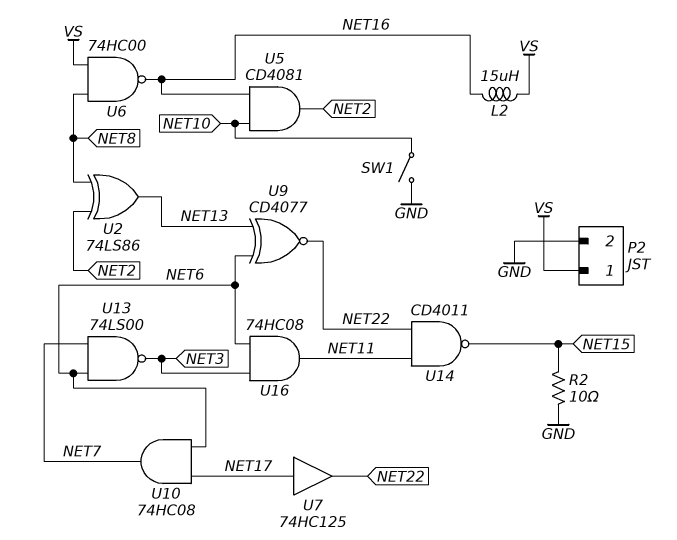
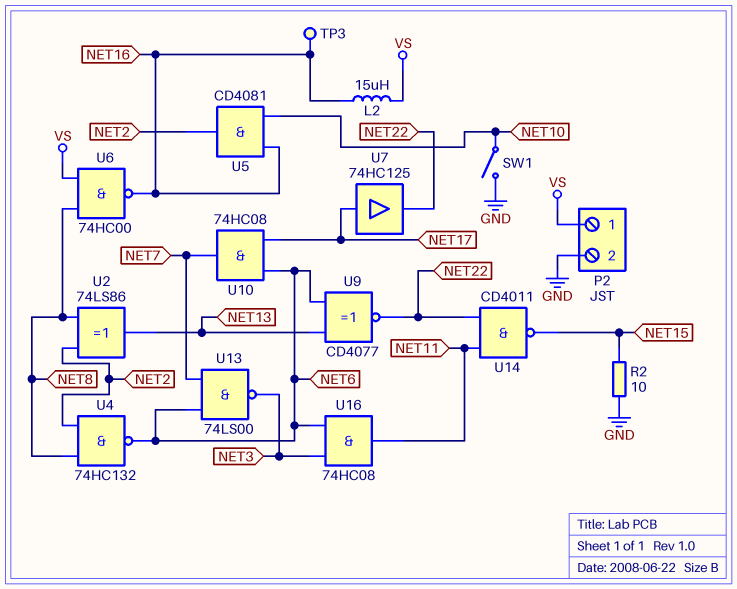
TP3: none -> test point (NET16)
U4: none -> NAND 74HC132 (in NET2, in NET8, out NET6)

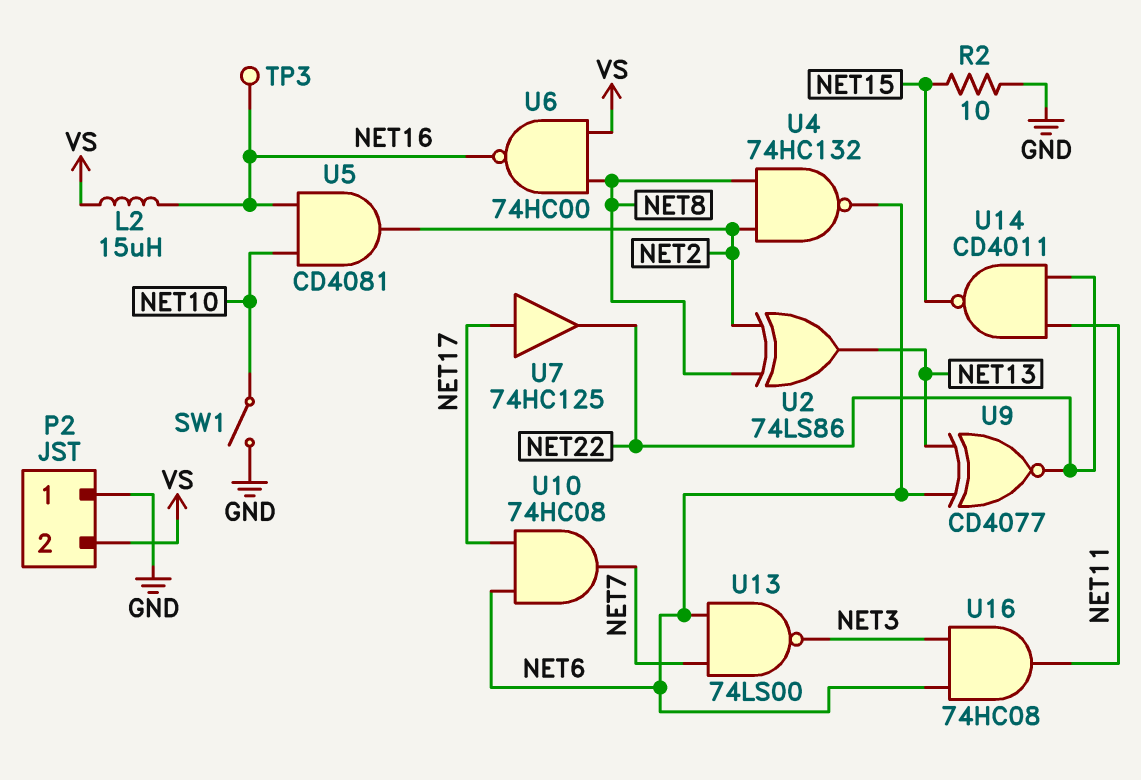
P2 pin 1: VS -> GND
P2 pin 2: GND -> VS

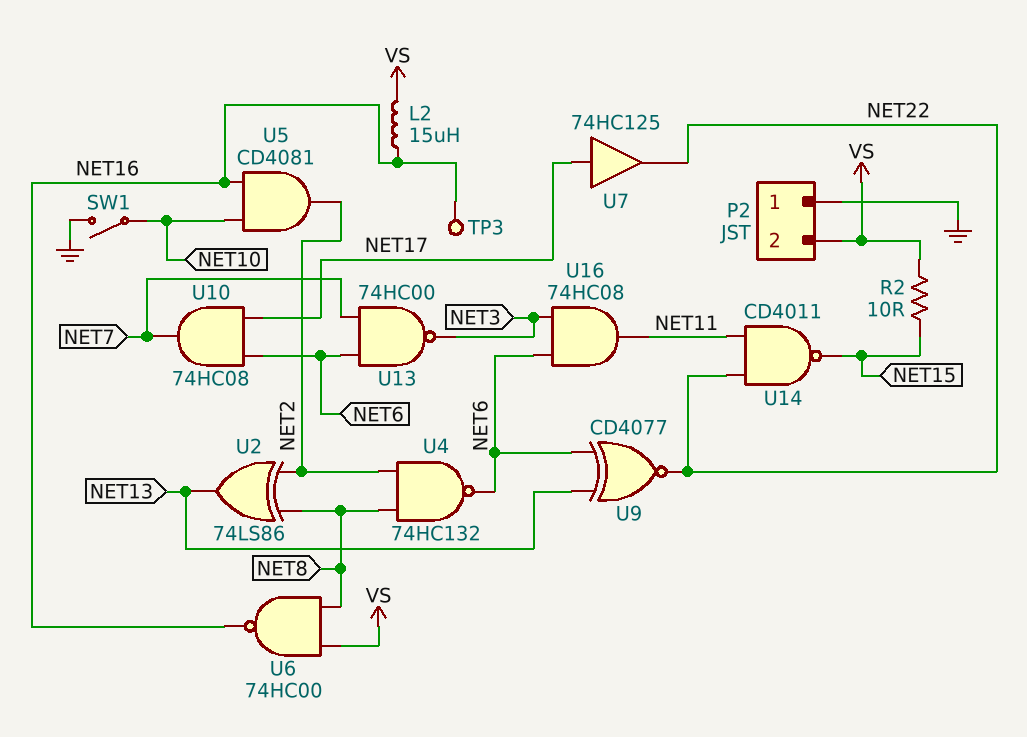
R2: 10 (GND, NET15) -> 10 (NET15, VS)
U13: NAND 74LS00 (in NET6, in NET7, out NET3) -> NAND 74HC00 (in NET6, in NET7, out NET3)

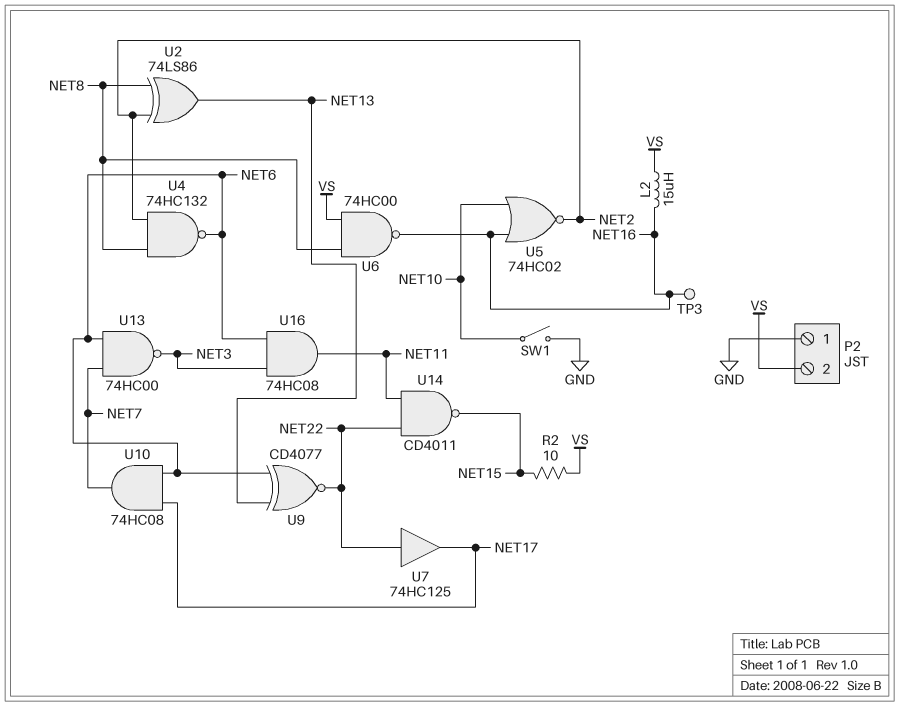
U5: AND CD4081 (in NET10, in NET16, out NET2) -> NOR 74HC02 (in NET10, in NET16, out NET2)
U7: buffer 74HC125 (in NET17, out NET22) -> buffer 74HC125 (in NET22, out NET17)

